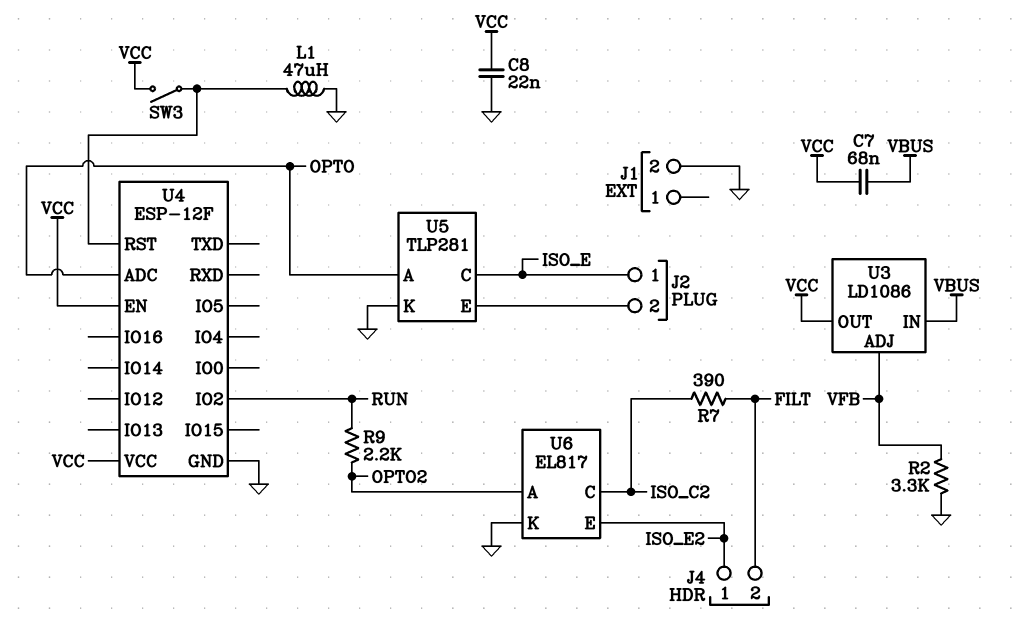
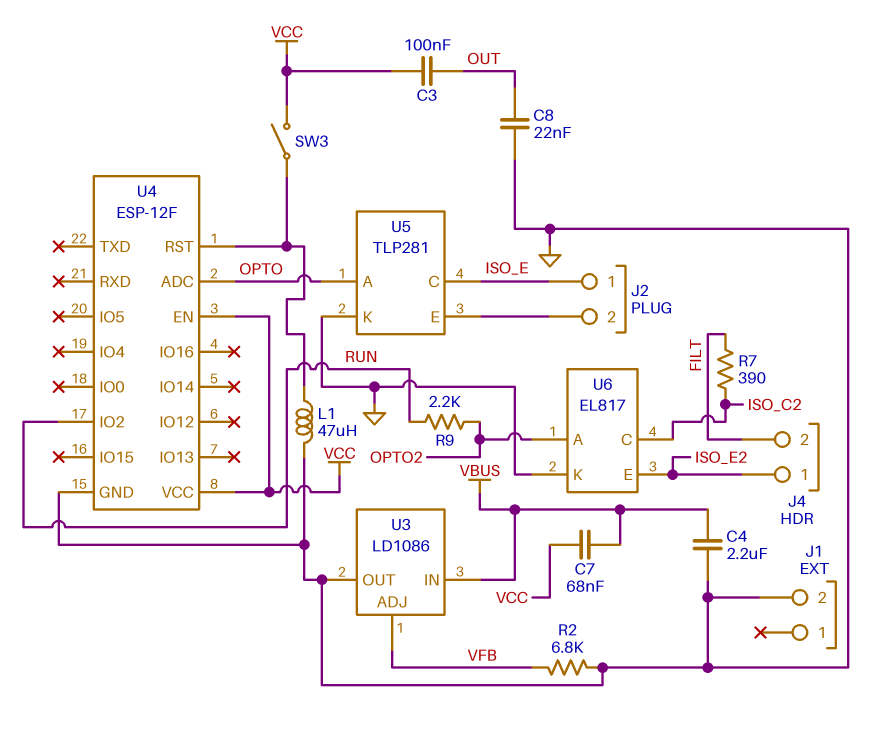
C3: none -> 100nF (OUT, VCC)
C4: none -> 2.2uF (GND, VBUS)
C8: 22nF (GND, VCC) -> 22nF (GND, OUT)
R2: 3.3k (GND, VFB) -> 6.8k (GND, VFB)
U3 pin OUT: VCC -> GND

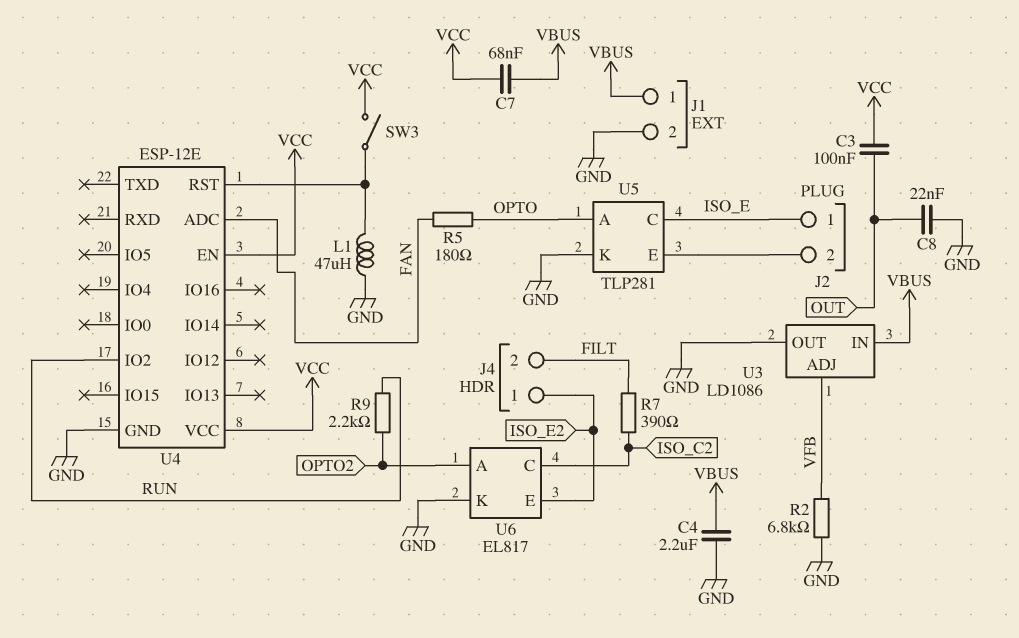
J1 pin 1: none -> VBUS
R5: none -> 180 (FAN, OPTO)
U4: ESP-12F -> ESP-12E
U4 pin ADC: OPTO -> FAN

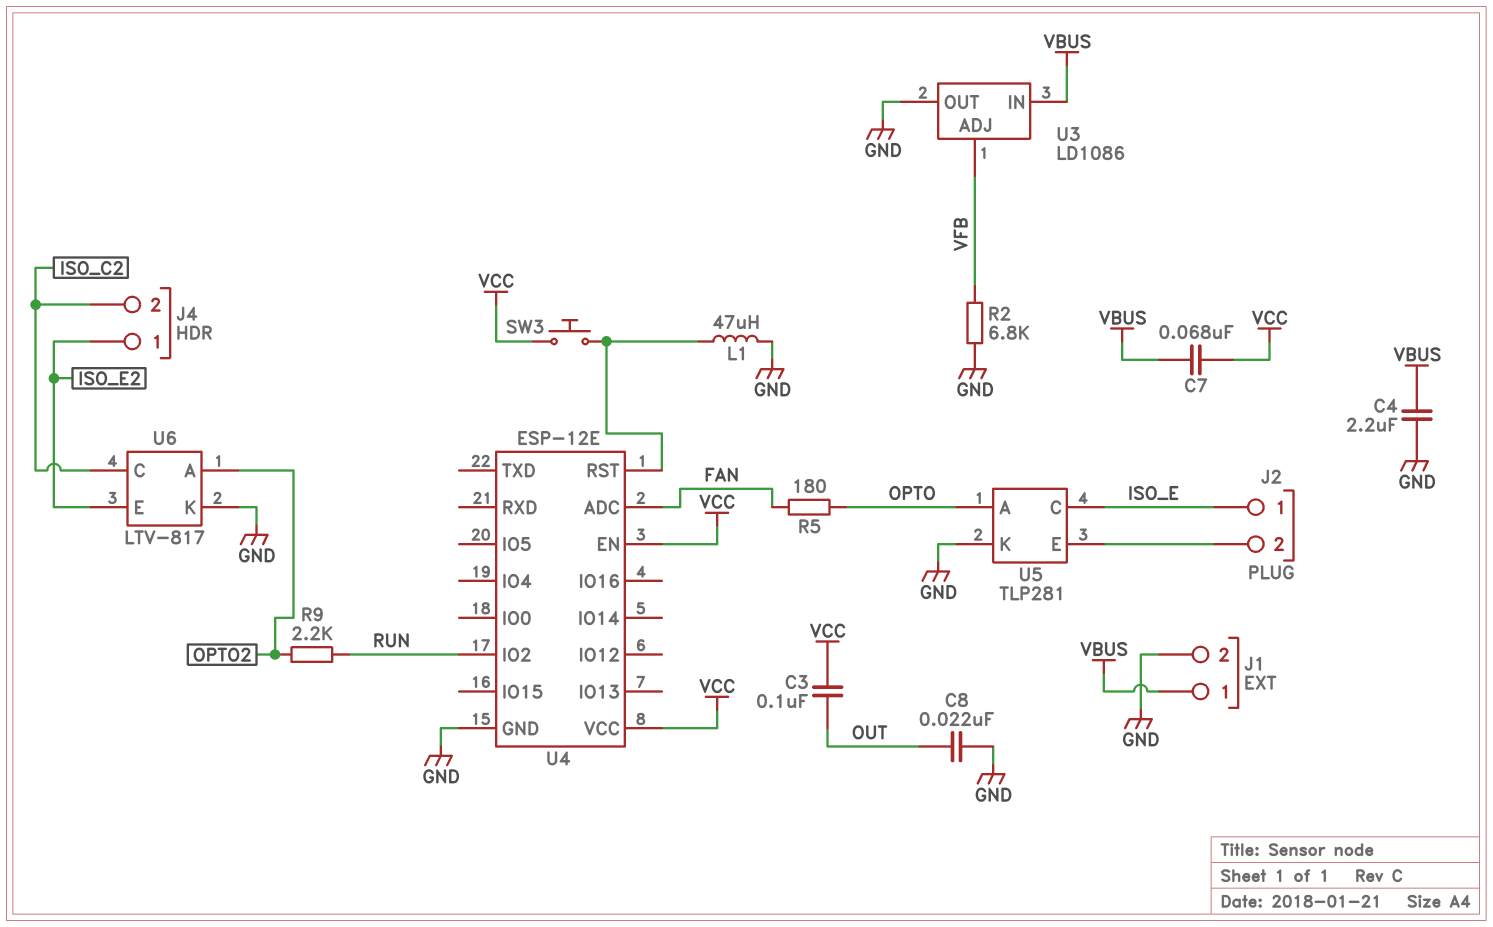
J4 pin 2: FILT -> ISO_C2
R7: 390 (FILT, ISO_C2) -> none
SW3: switch (U4/RST, VCC) -> button (U4/RST, VCC)
U6: EL817 -> LTV-817

